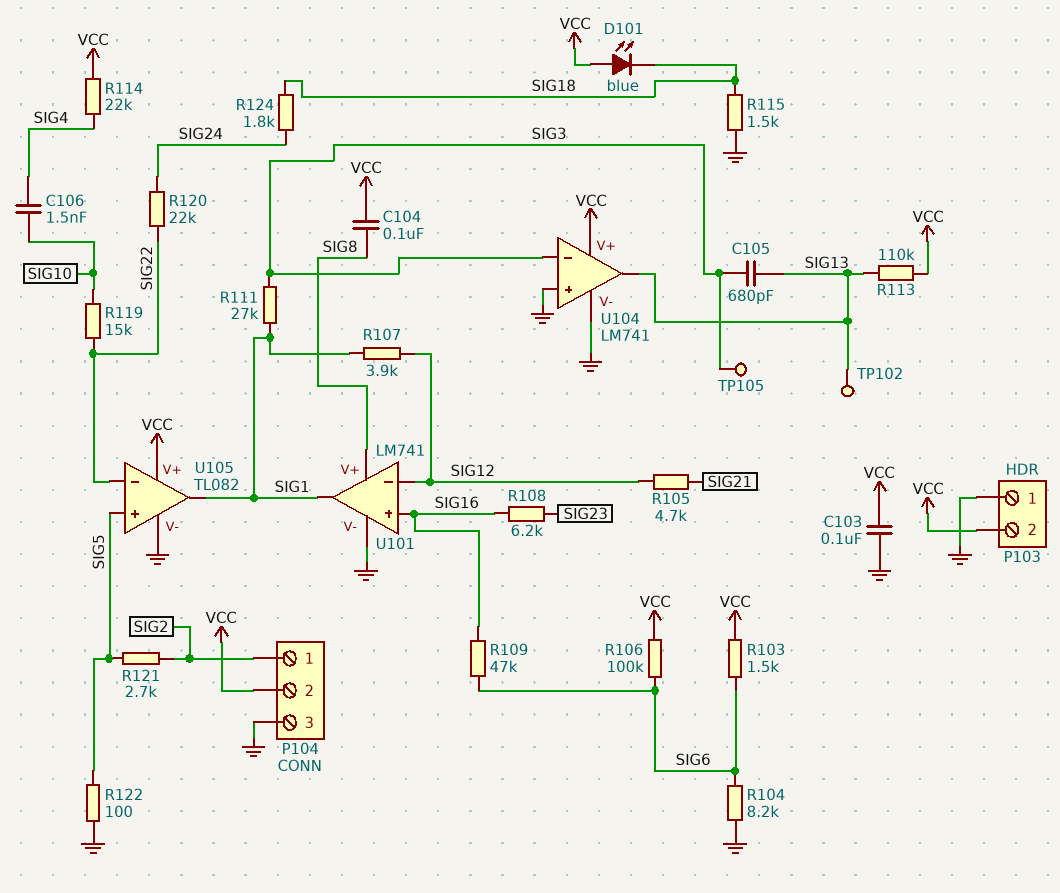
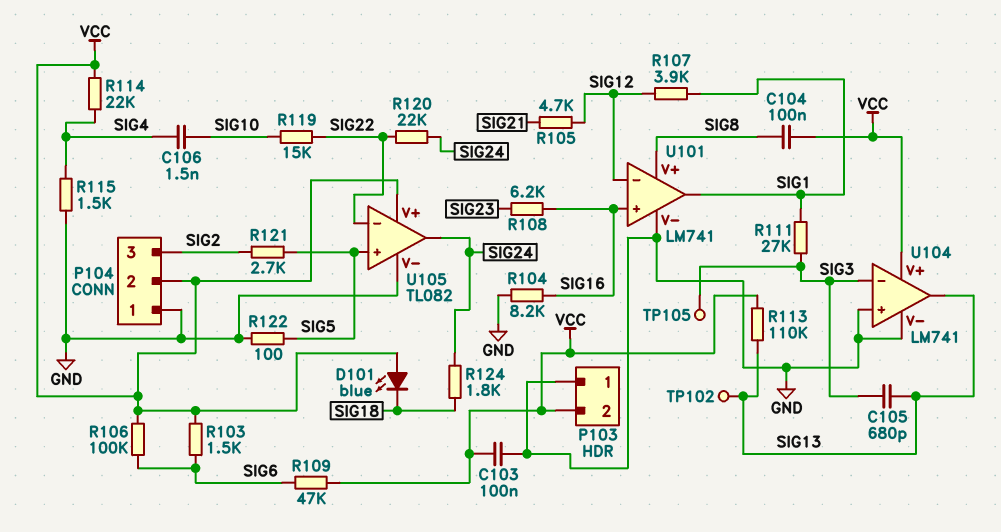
P104 pin 1: SIG2 -> GND
P104 pin 3: GND -> SIG2
R104: 8.2k (GND, SIG6) -> 8.2k (GND, SIG16)
R109: 47k (SIG6, SIG16) -> 47k (SIG6, VCC)
R115: 1.5k (GND, SIG18) -> 1.5k (GND, SIG4)
U105 pin out: SIG1 -> SIG24

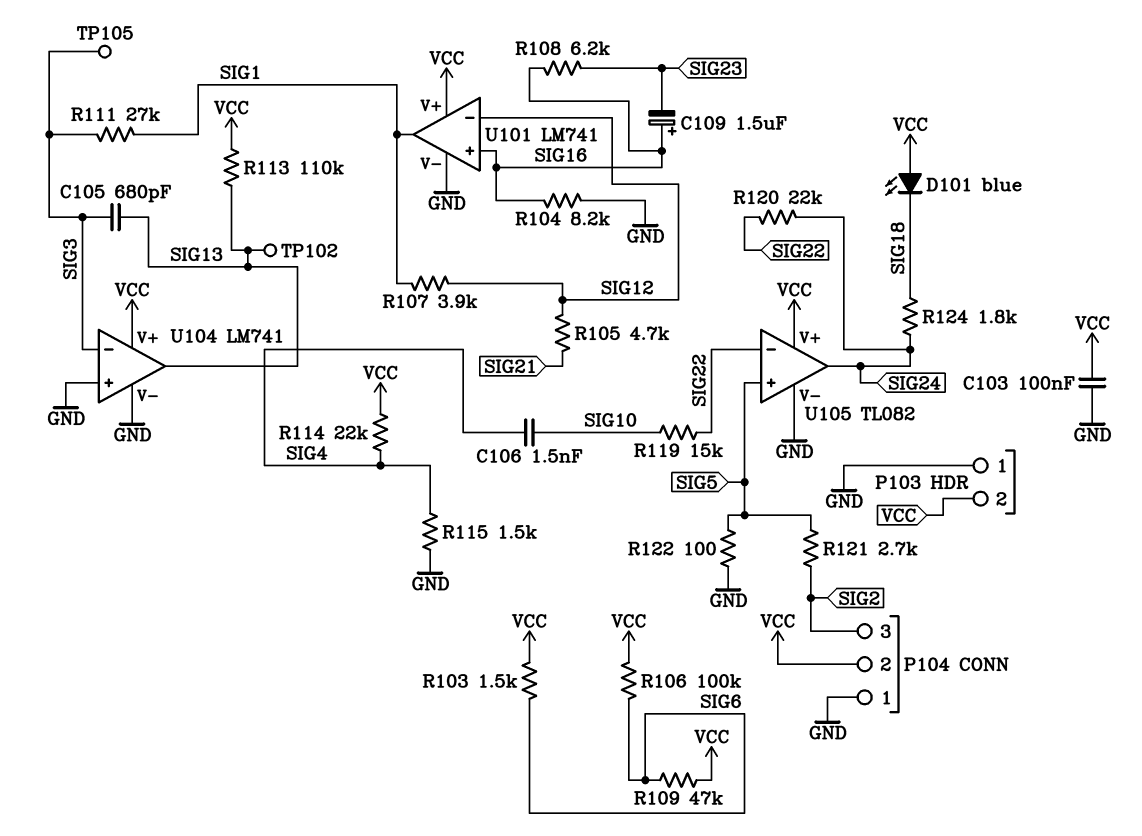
C104: 100nF (SIG8, VCC) -> none
C109: none -> 1.5uF (plus SIG16, minus SIG23)
U101 pin V+: SIG8 -> VCC

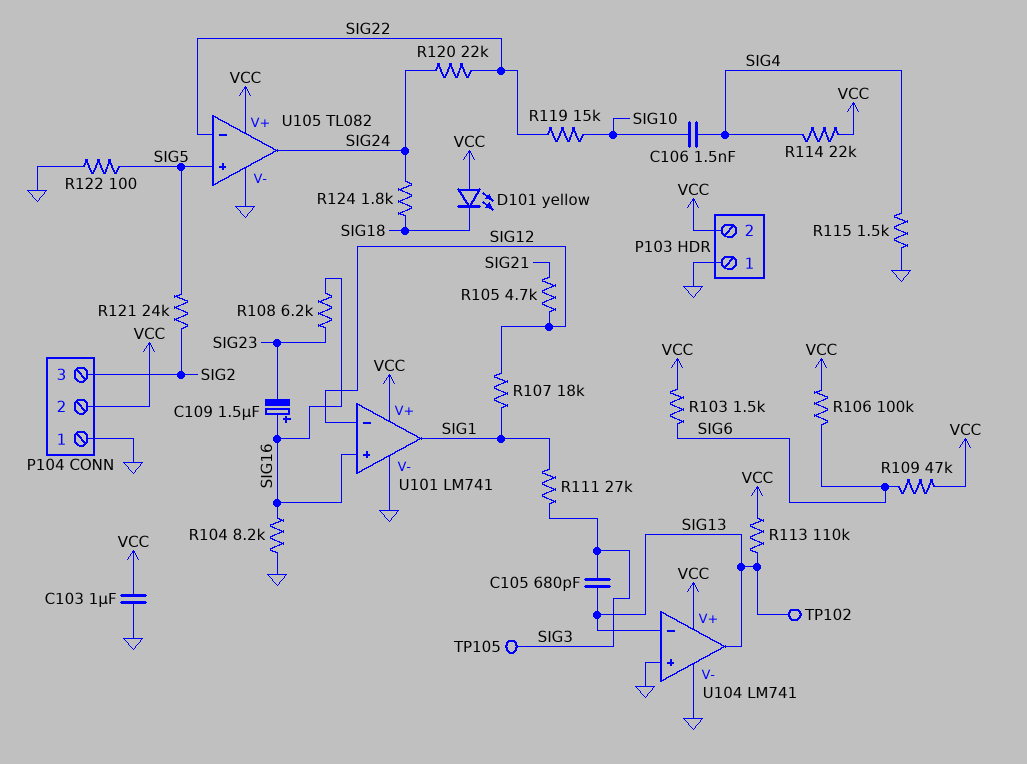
C103: 100nF (GND, VCC) -> 1uF (GND, VCC)
D101: LED blue (A VCC, K SIG18) -> LED yellow (A VCC, K SIG18)
R107: 3.9k (SIG1, SIG12) -> 18k (SIG1, SIG12)
R121: 2.7k (SIG2, SIG5) -> 24k (SIG2, SIG5)
U104 pin in-: SIG3 -> SIG13

